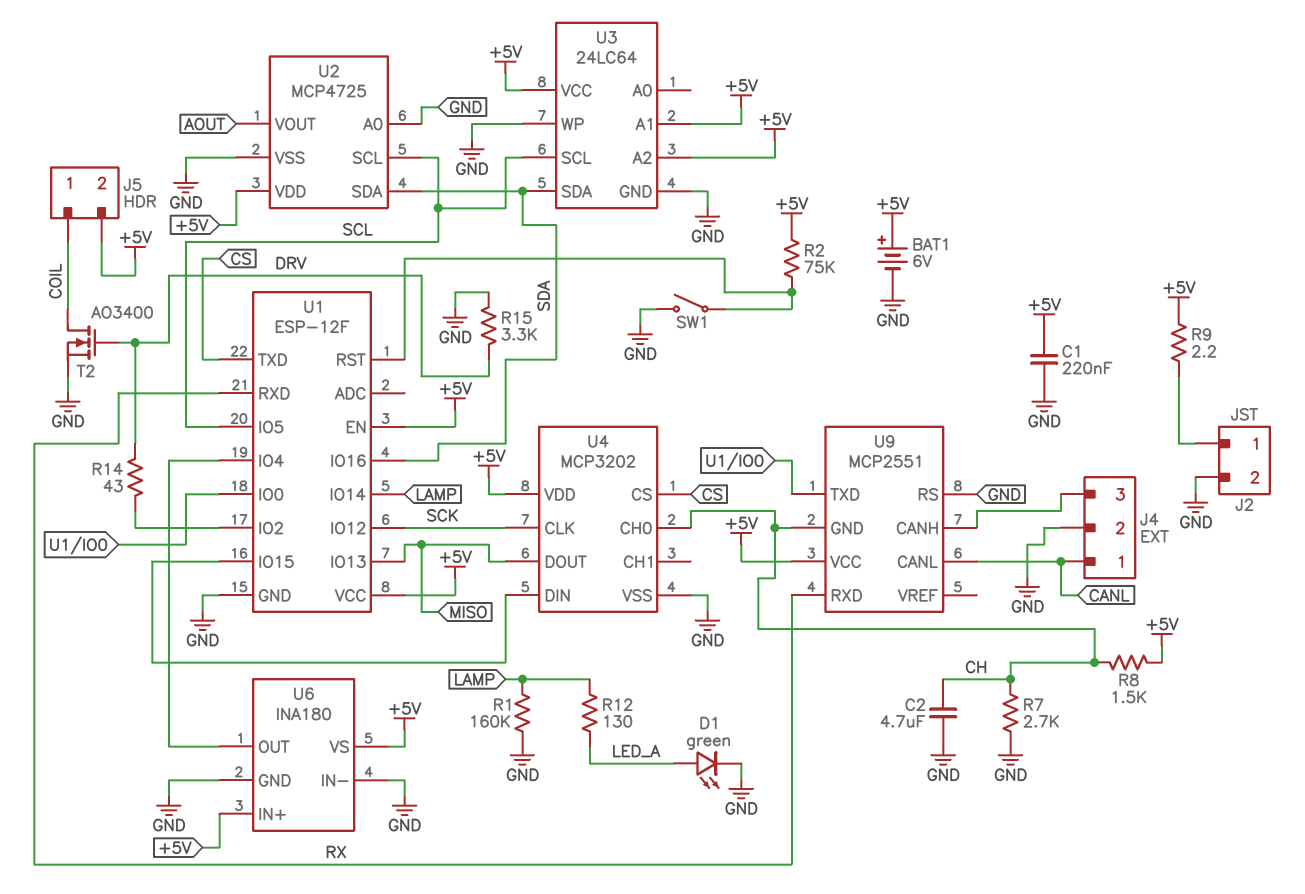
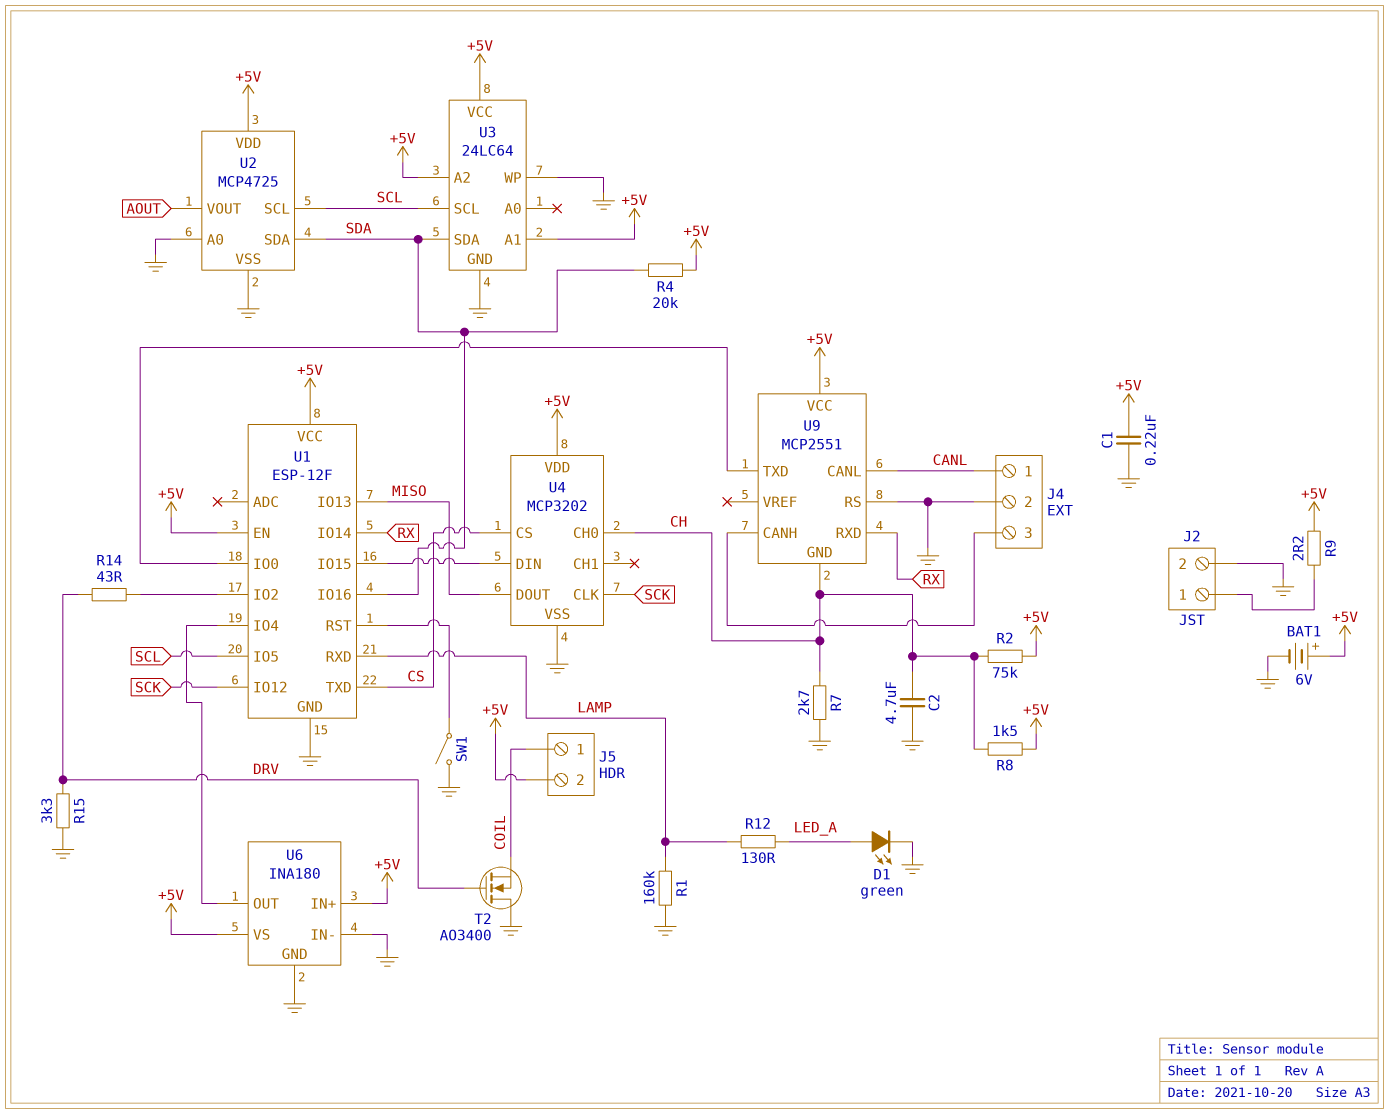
R2: 75k (+5V, U1/RST) -> 75k (+5V, CH)
R4: none -> 20k (+5V, SDA)
T2: NMOS AO3400 (G DRV, D COIL, S GND) -> NMOS AO3400 (G DRV, D GND, S COIL)
U1 pin IO14: LAMP -> RX
U1 pin RXD: RX -> LAMP

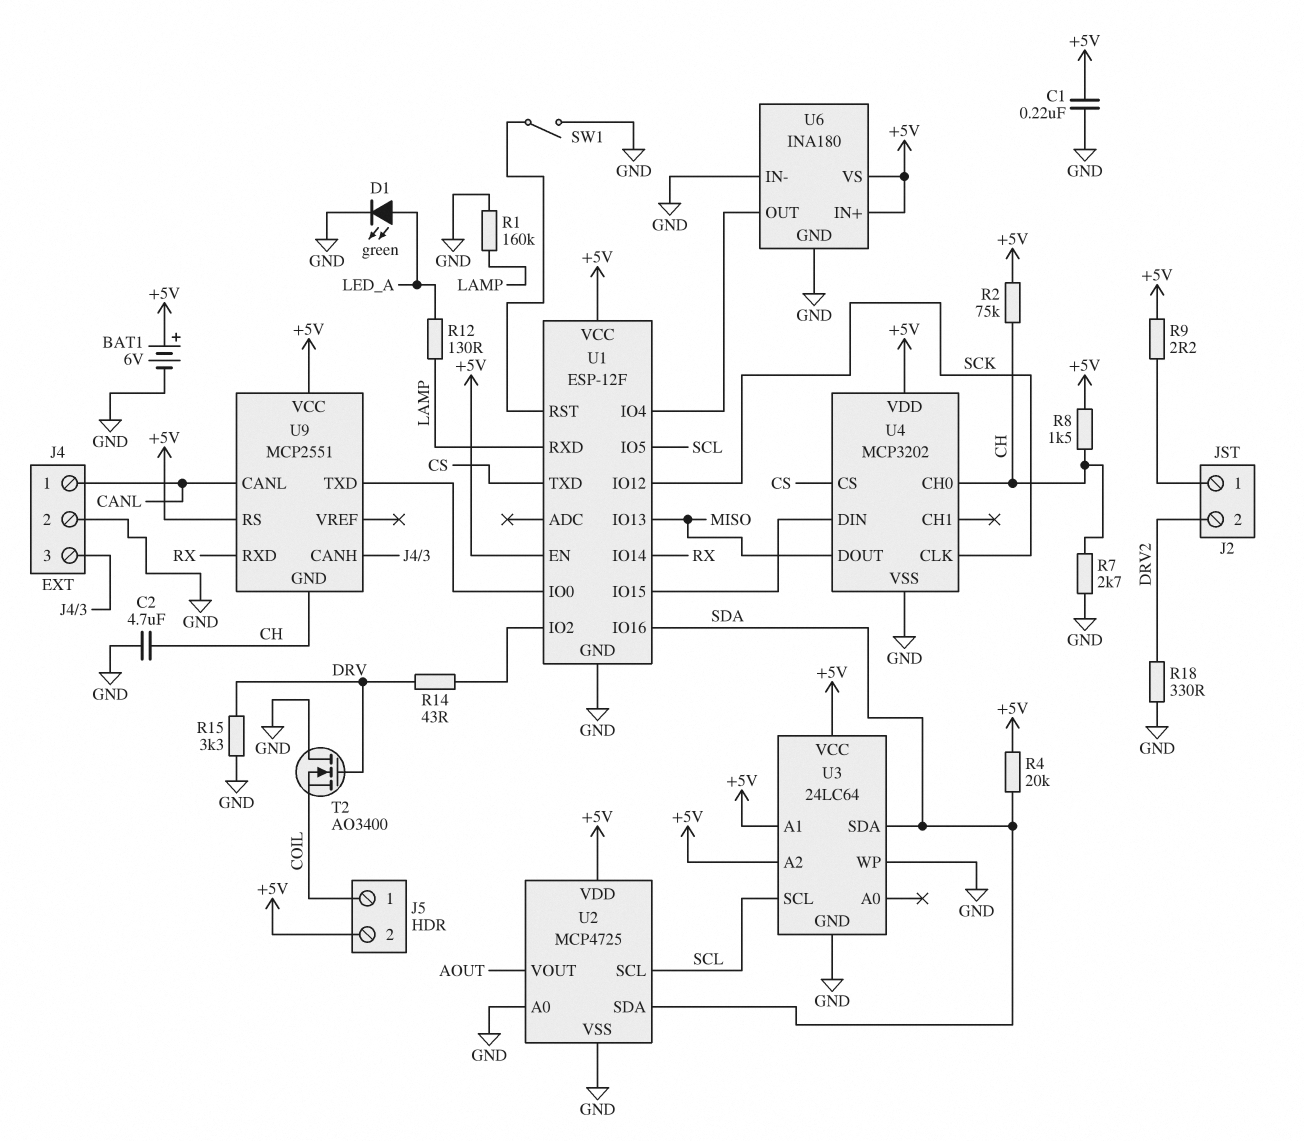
J2 pin 2: GND -> DRV2
R18: none -> 330 (DRV2, GND)
U9 pin RS: GND -> +5V

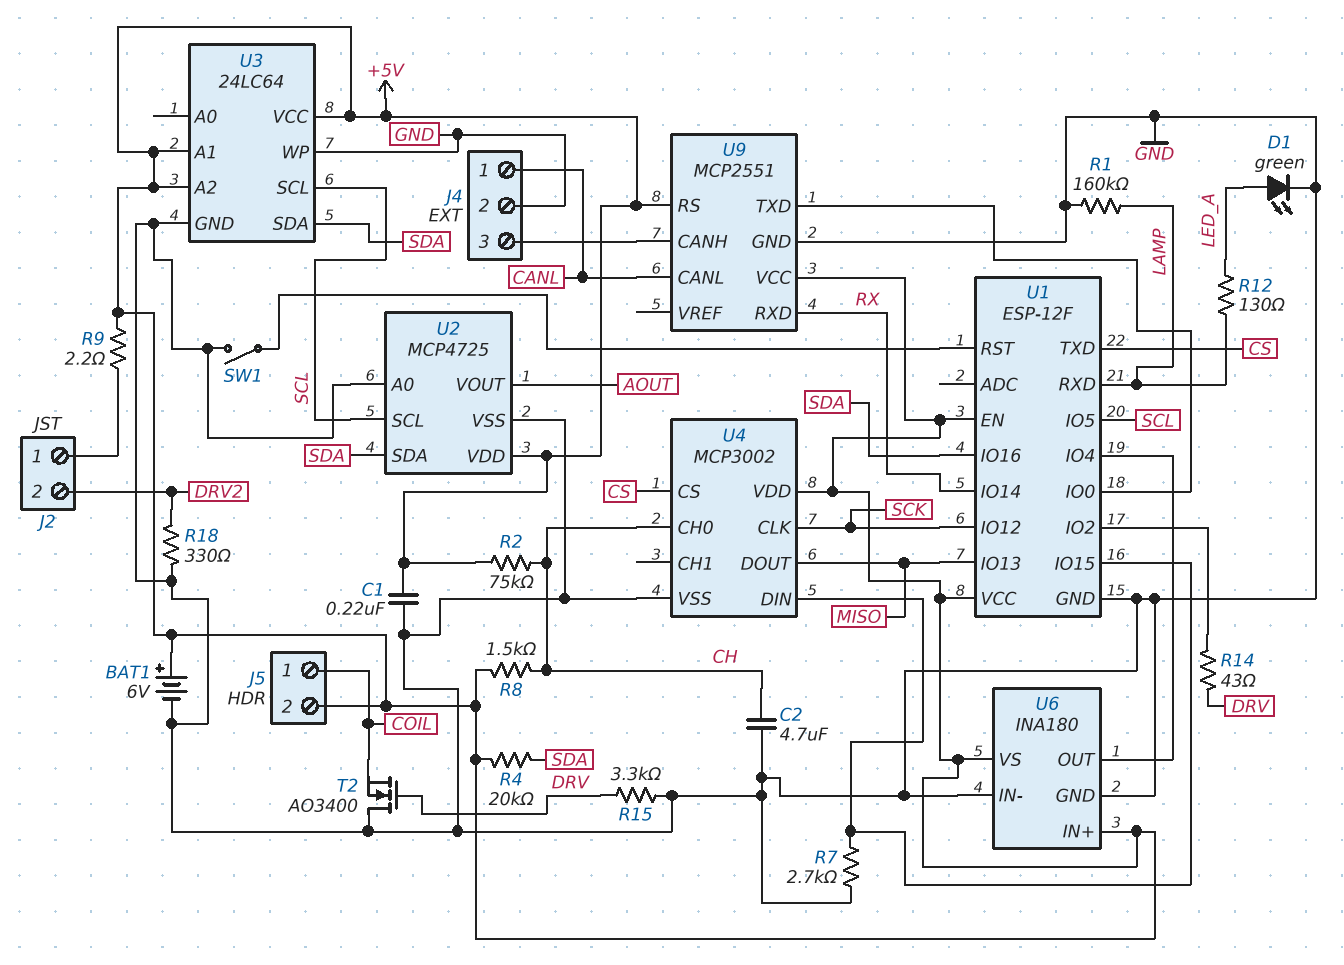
R7: 2.7k (CH, GND) -> 2.7k (GND, U1/IO15)
U4: MCP3202 -> MCP3002
U9 pin GND: CH -> GND

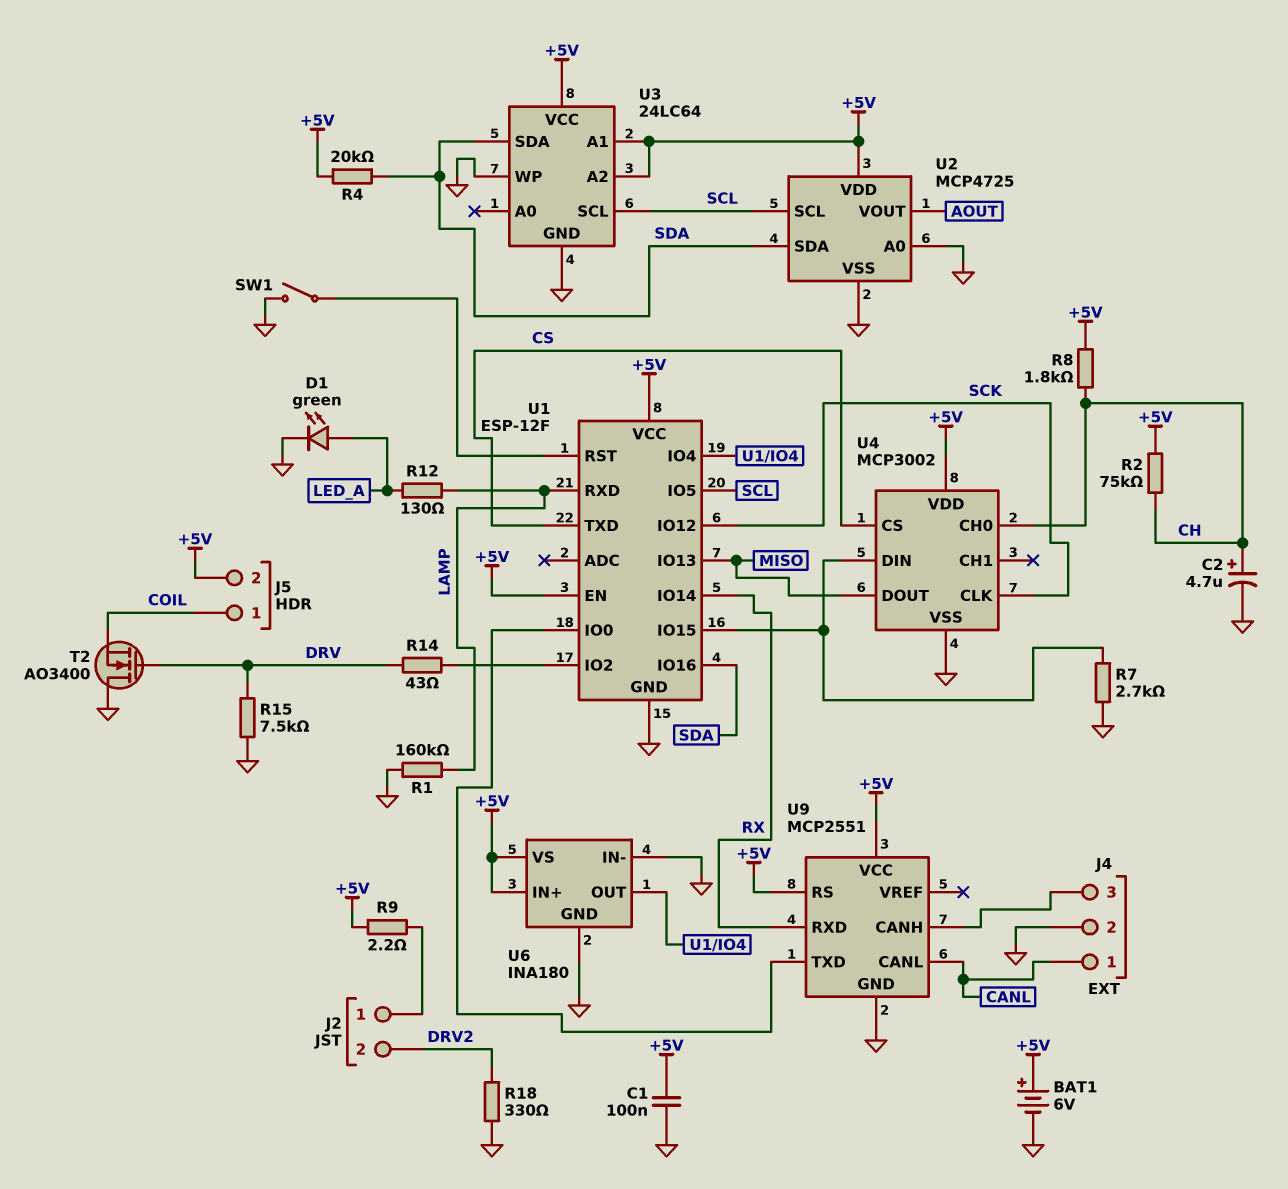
C1: 220nF (+5V, GND) -> 100nF (+5V, GND)
C2: 4.7uF (CH, GND) -> 4.7uF (plus CH, minus GND)
R8: 1.5k (+5V, CH) -> 1.8k (+5V, CH)
R15: 3.3k (DRV, GND) -> 7.5k (DRV, GND)

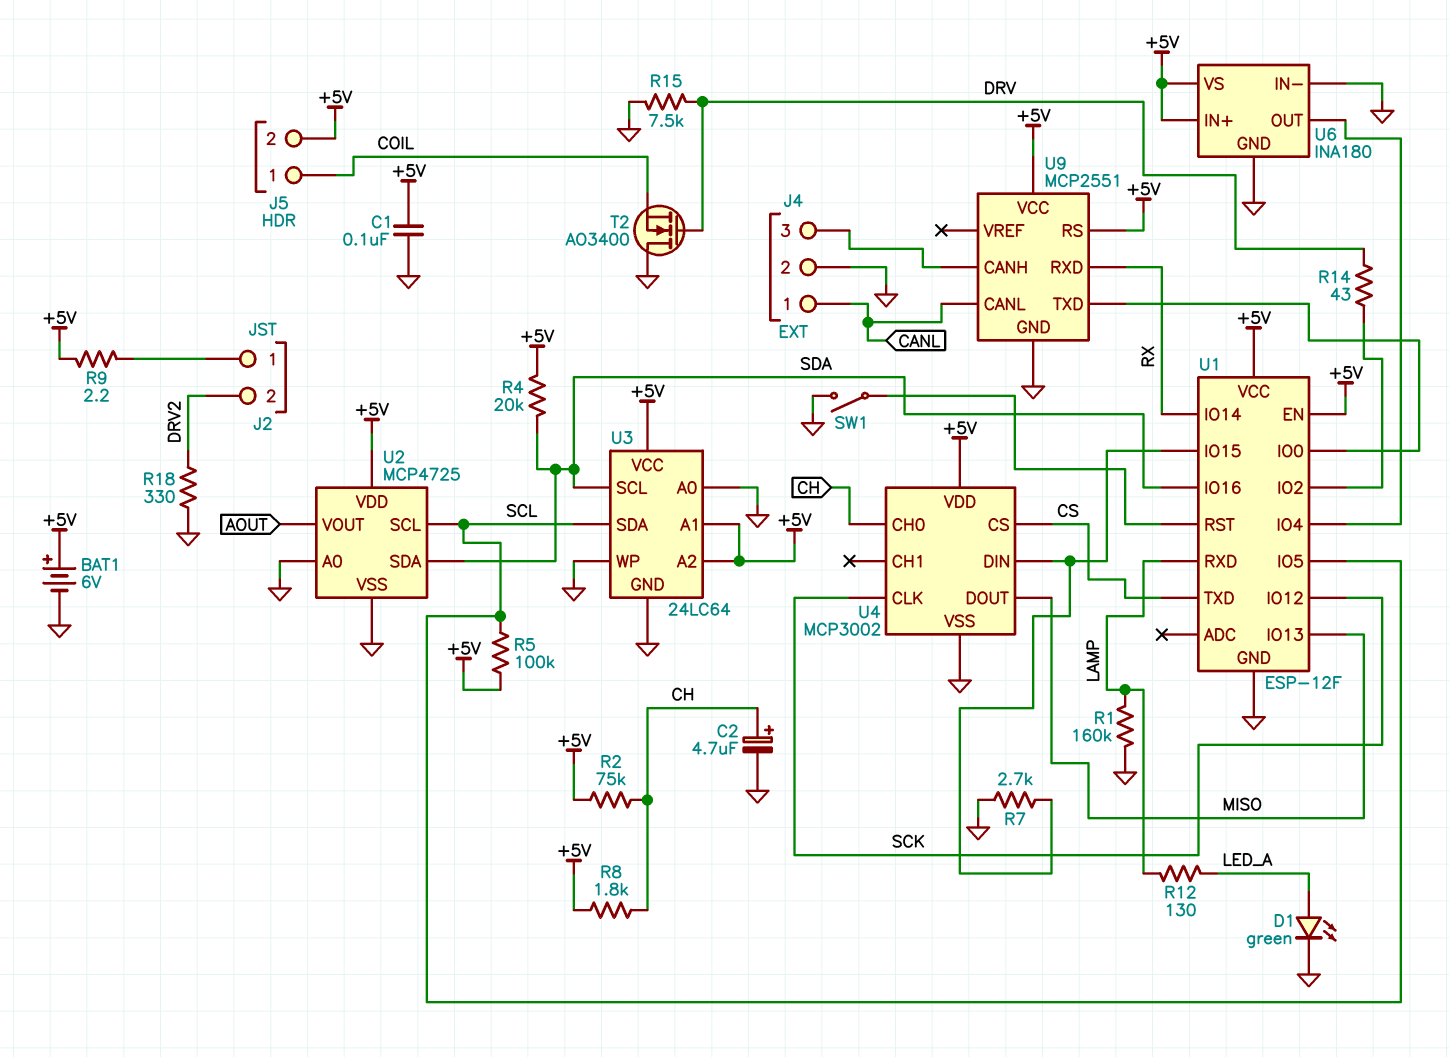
R5: none -> 100k (+5V, SCL)
U3 pin A0: none -> GND
U3 pin SCL: SCL -> SDA
U3 pin SDA: SDA -> SCL

